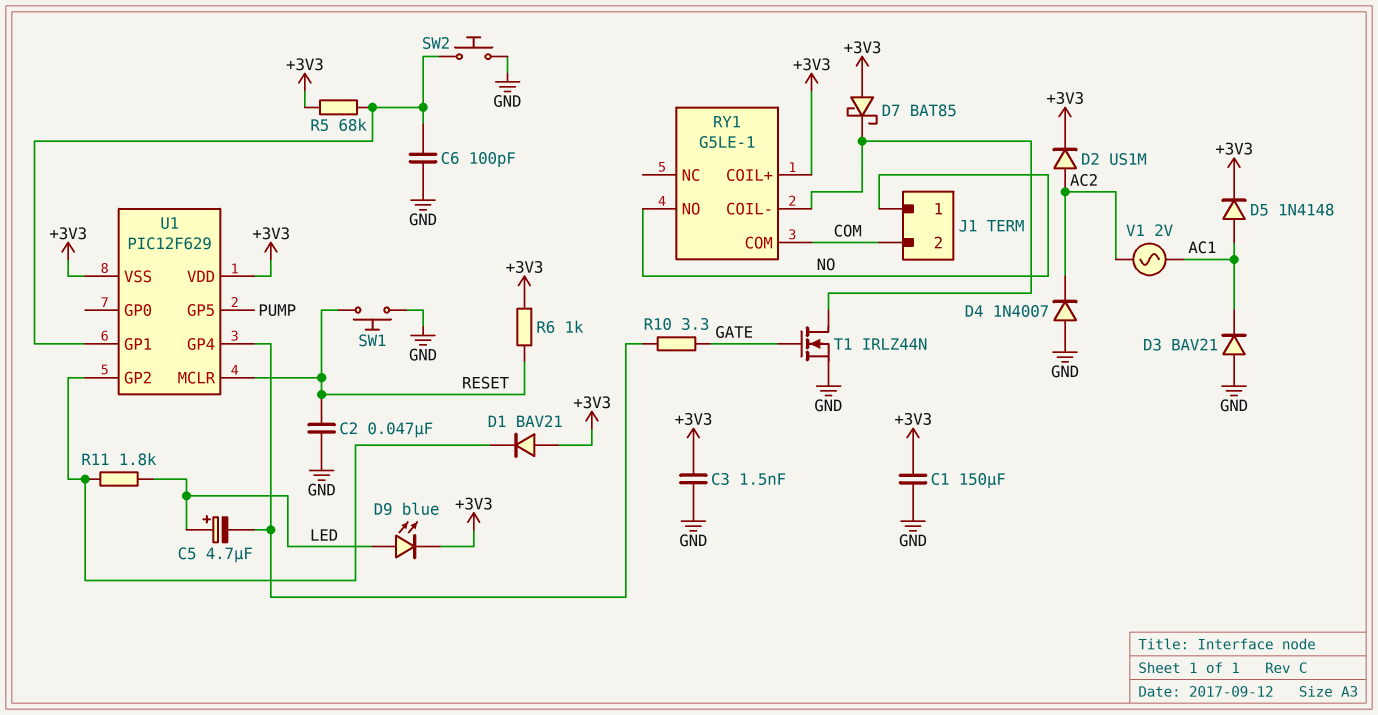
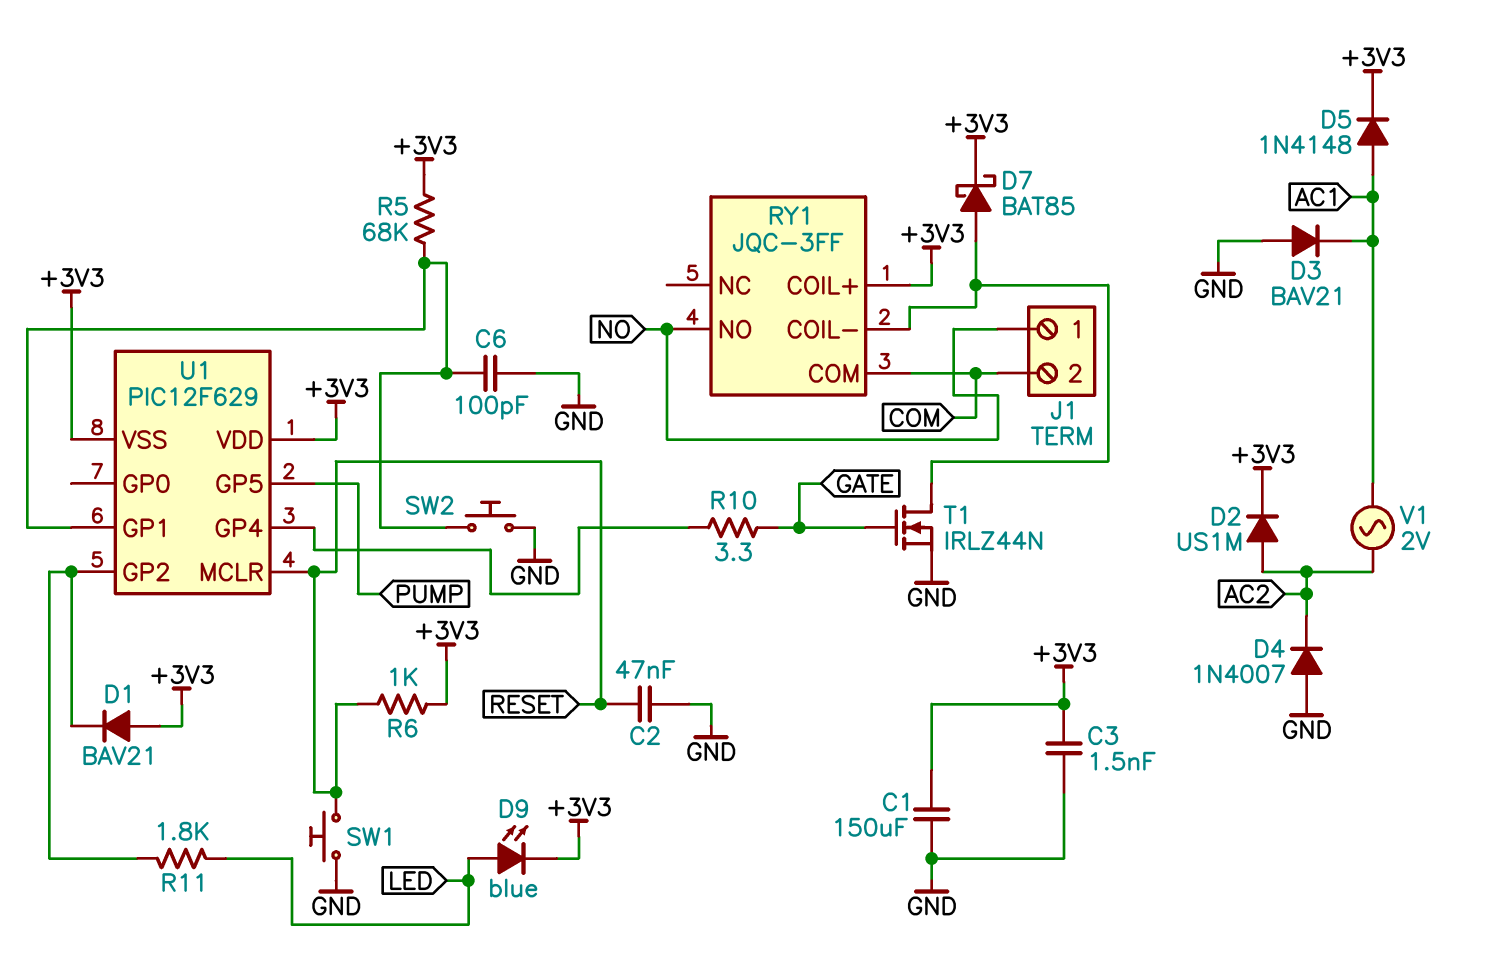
C5: 4.7uF (plus LED, minus U1/GP4) -> none
D7: schottky BAT85 (A +3V3, K RY1/COIL-) -> schottky BAT85 (A RY1/COIL-, K +3V3)
RY1: G5LE-1 -> JQC-3FF

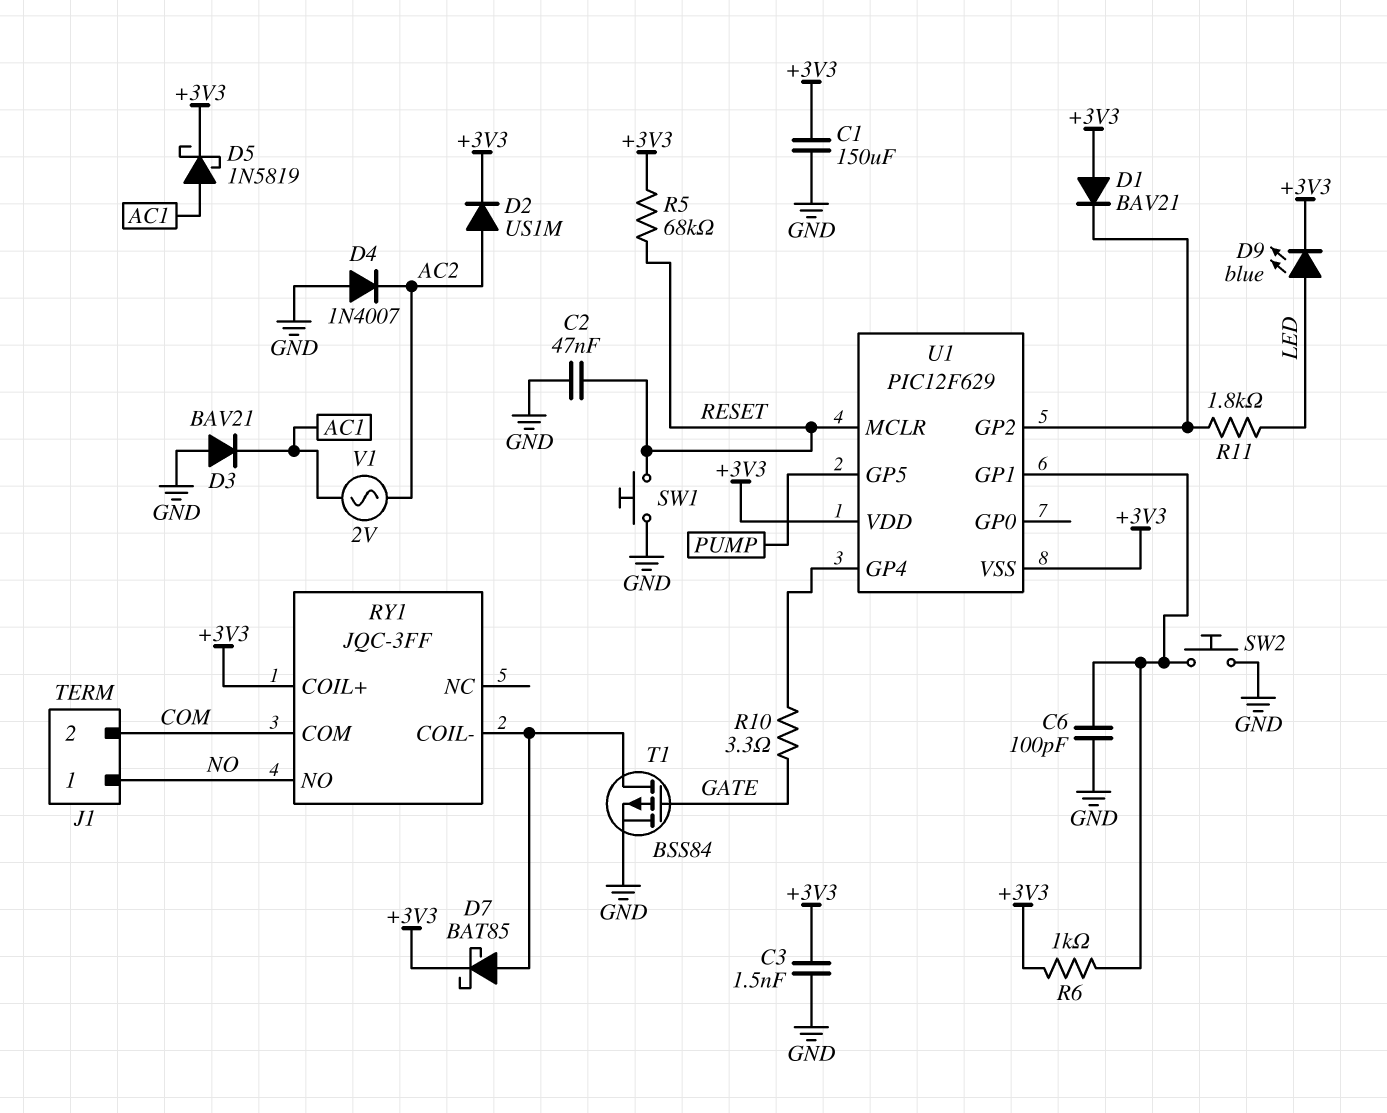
D5: diode 1N4148 (A AC1, K +3V3) -> schottky 1N5819 (A AC1, K +3V3)
R5: 68k (+3V3, U1/GP1) -> 68k (+3V3, RESET)
R6: 1k (+3V3, RESET) -> 1k (+3V3, U1/GP1)
T1: NMOS IRLZ44N (G GATE, D RY1/COIL-, S GND) -> PMOS BSS84 (G GATE, D RY1/COIL-, S GND)

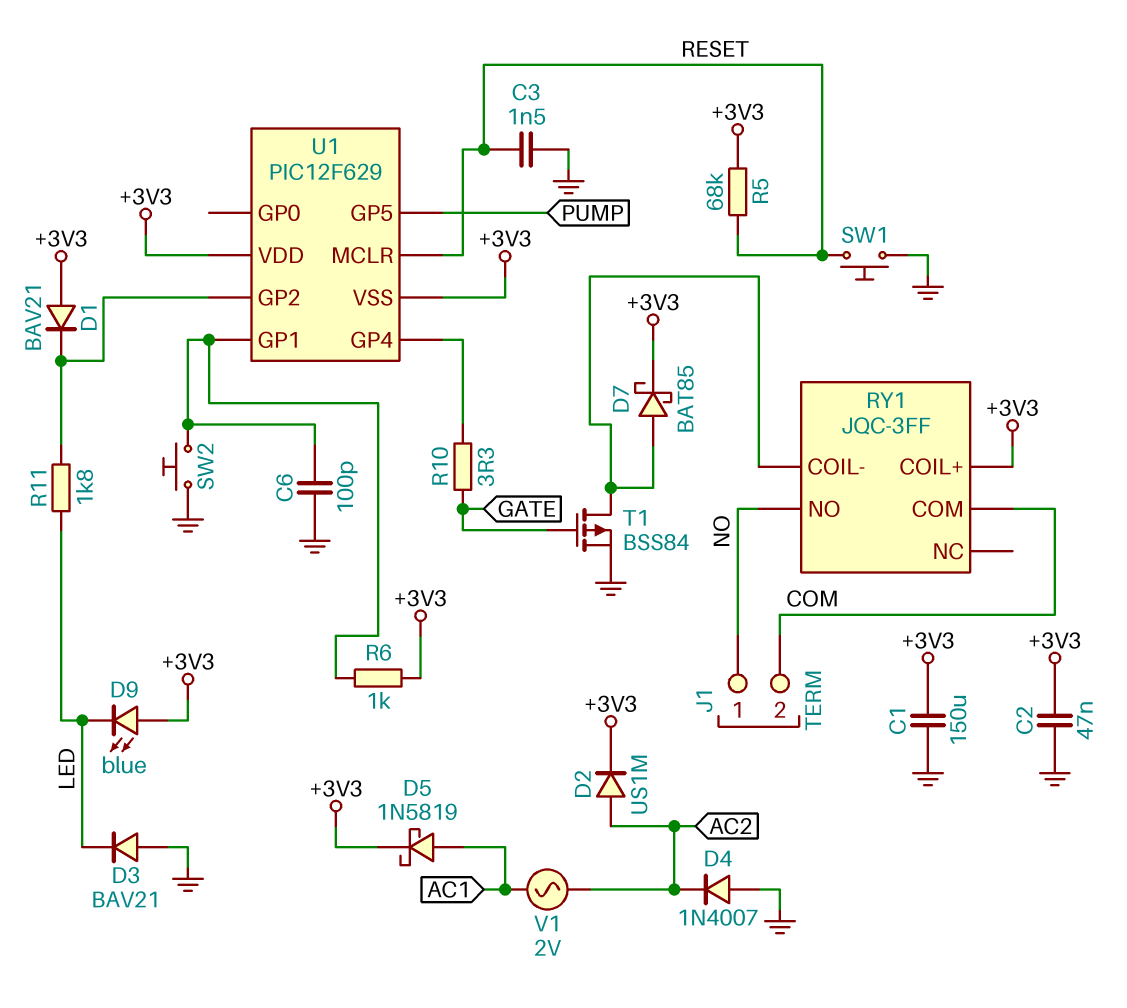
C2: 47nF (GND, RESET) -> 47nF (+3V3, GND)
C3: 1.5nF (+3V3, GND) -> 1.5nF (GND, RESET)
D3: diode BAV21 (A GND, K AC1) -> diode BAV21 (A GND, K LED)
D9: LED blue (A LED, K +3V3) -> LED blue (A +3V3, K LED)

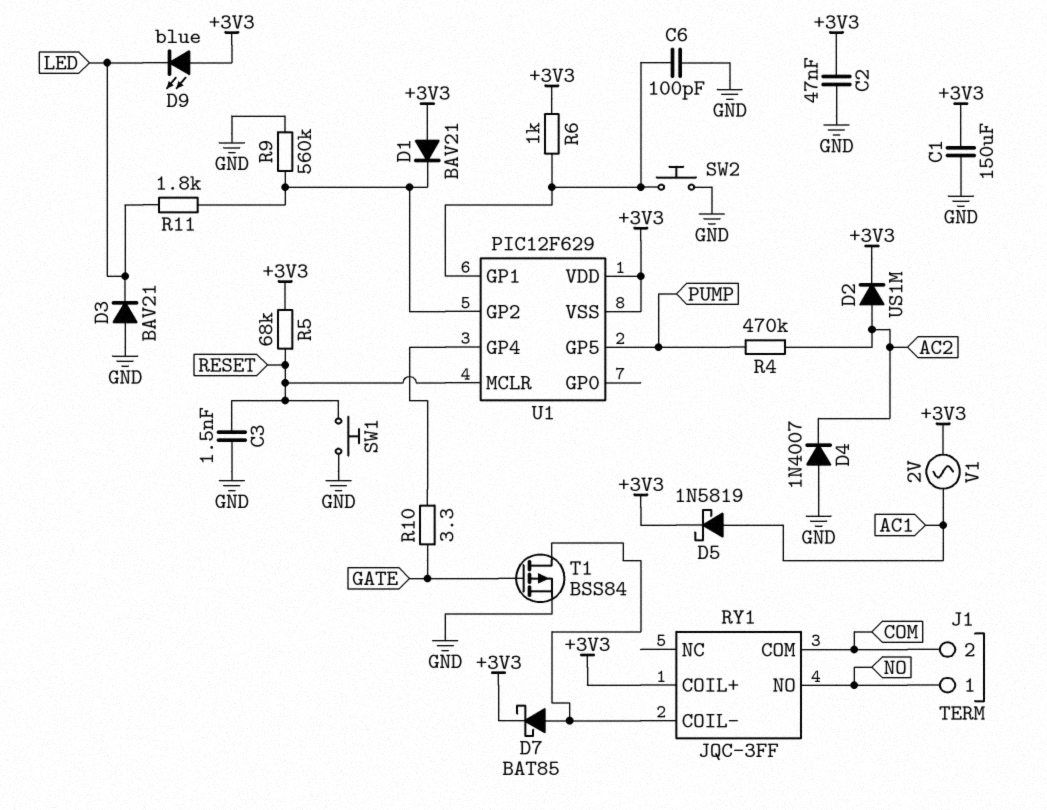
R4: none -> 470k (AC2, PUMP)
R9: none -> 560k (GND, U1/GP2)
V1: AC 2V (AC1, AC2) -> AC 2V (+3V3, AC1)

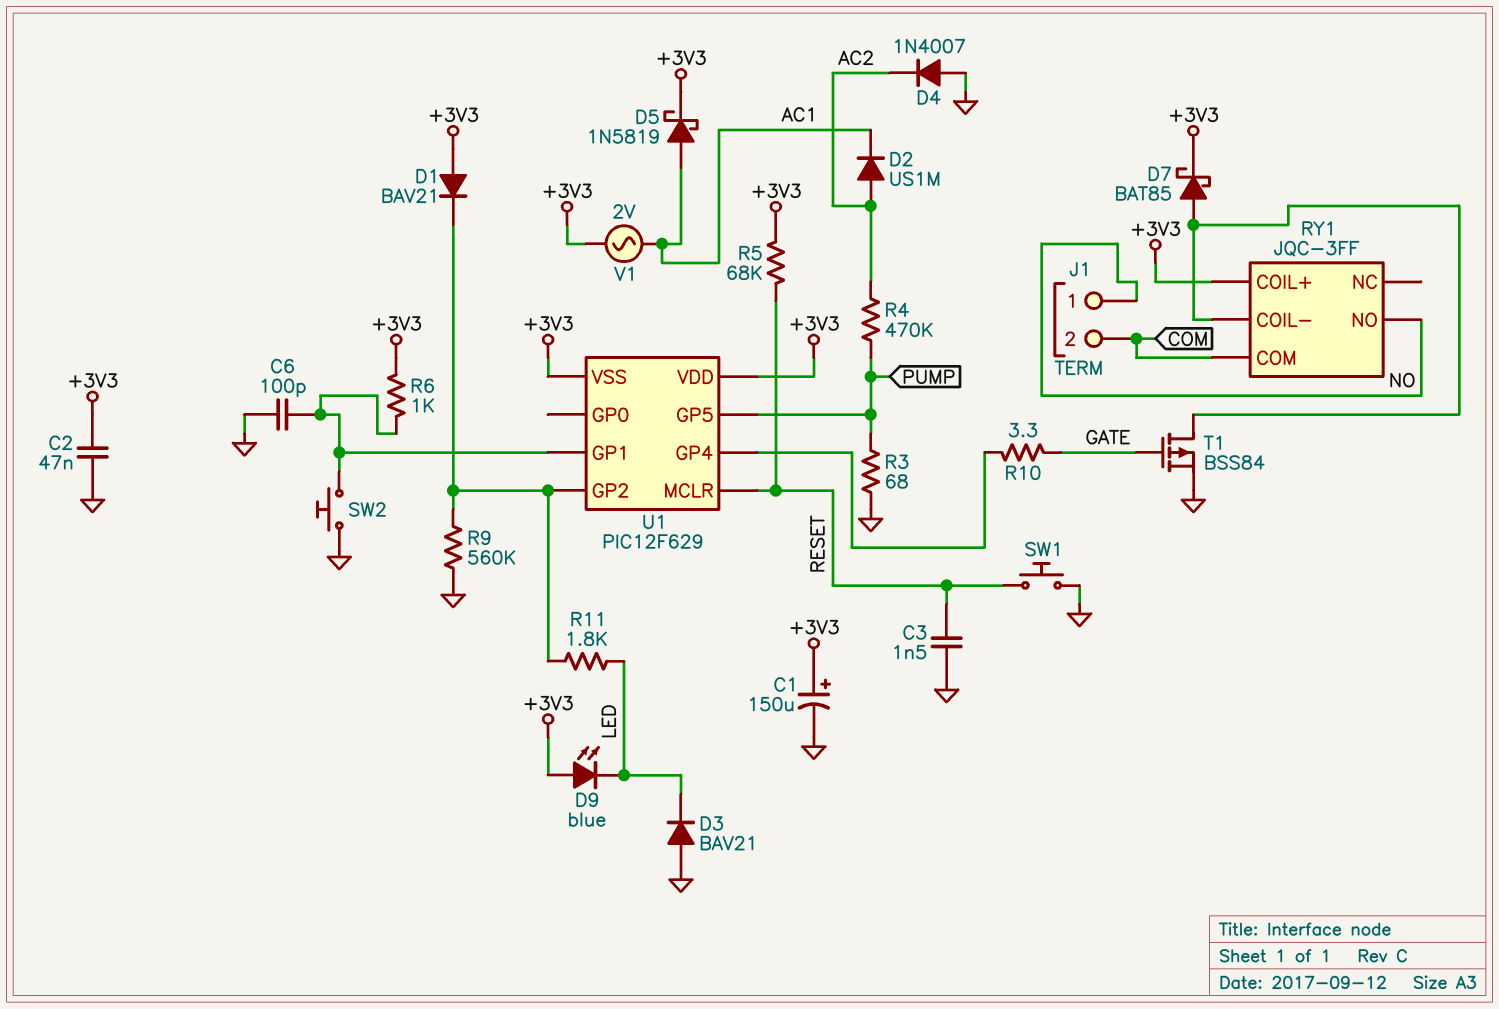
C1: 150uF (+3V3, GND) -> 150uF (plus +3V3, minus GND)
D2: diode US1M (A AC2, K +3V3) -> diode US1M (A AC2, K AC1)
R3: none -> 68 (GND, PUMP)

